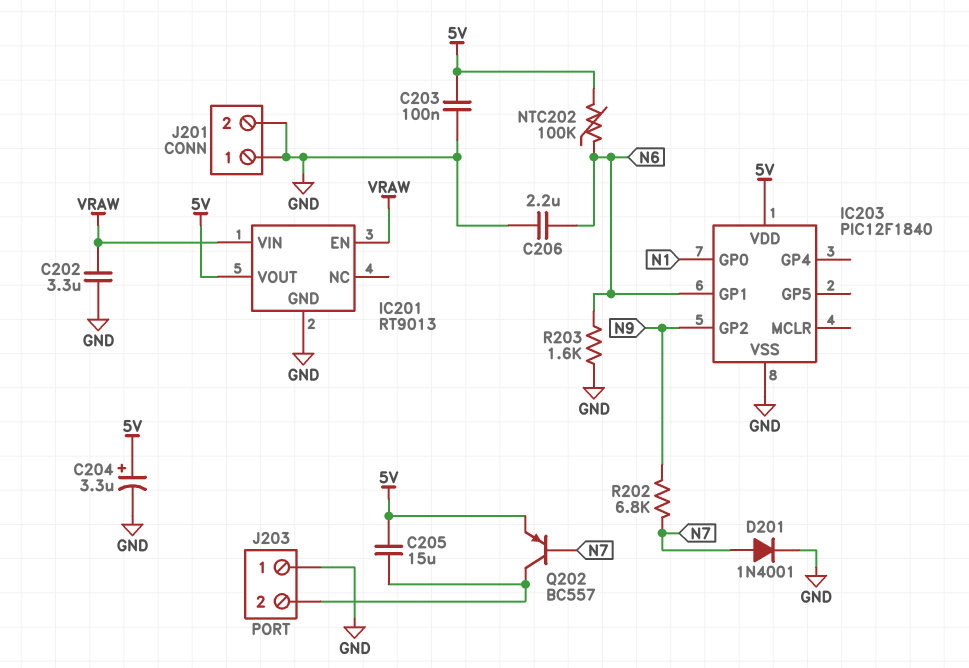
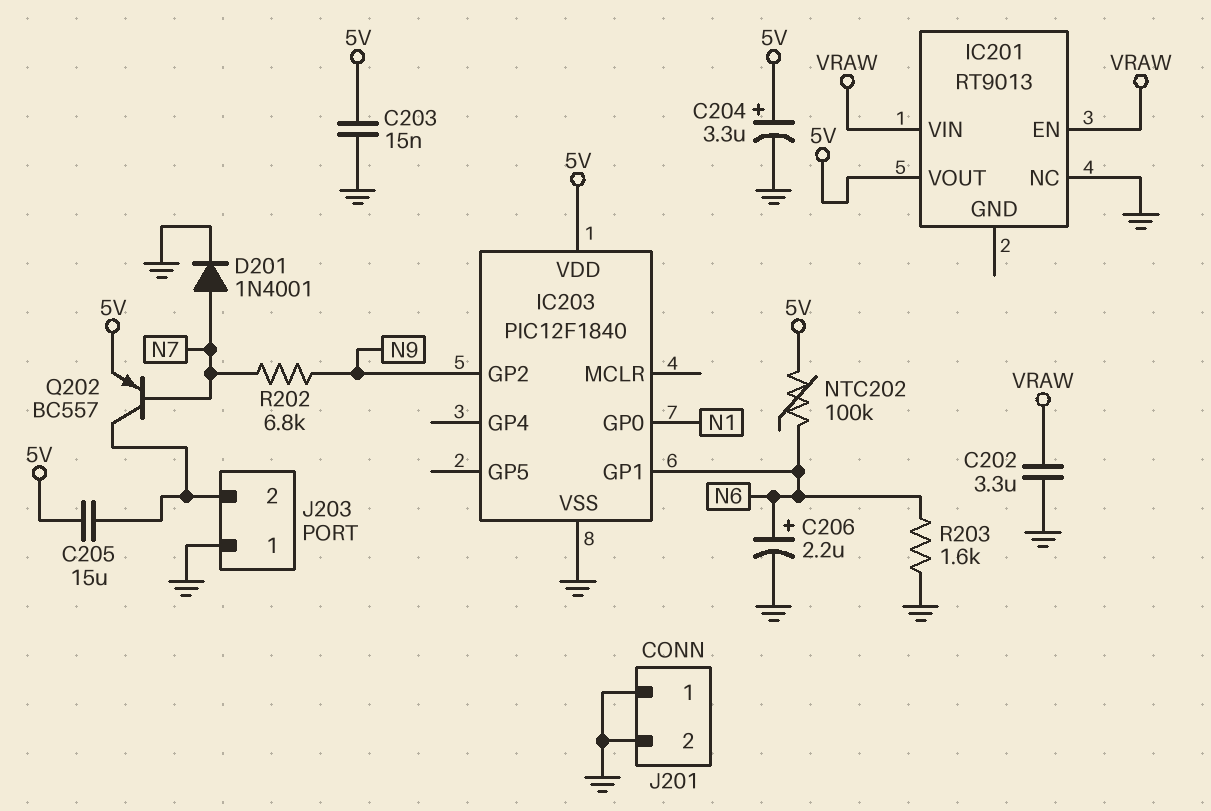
C203: 100nF (5V, GND) -> 15nF (5V, GND)
C206: 2.2uF (GND, N6) -> 2.2uF (plus N6, minus GND)
IC201 pin GND: GND -> none
IC201 pin NC: none -> GND

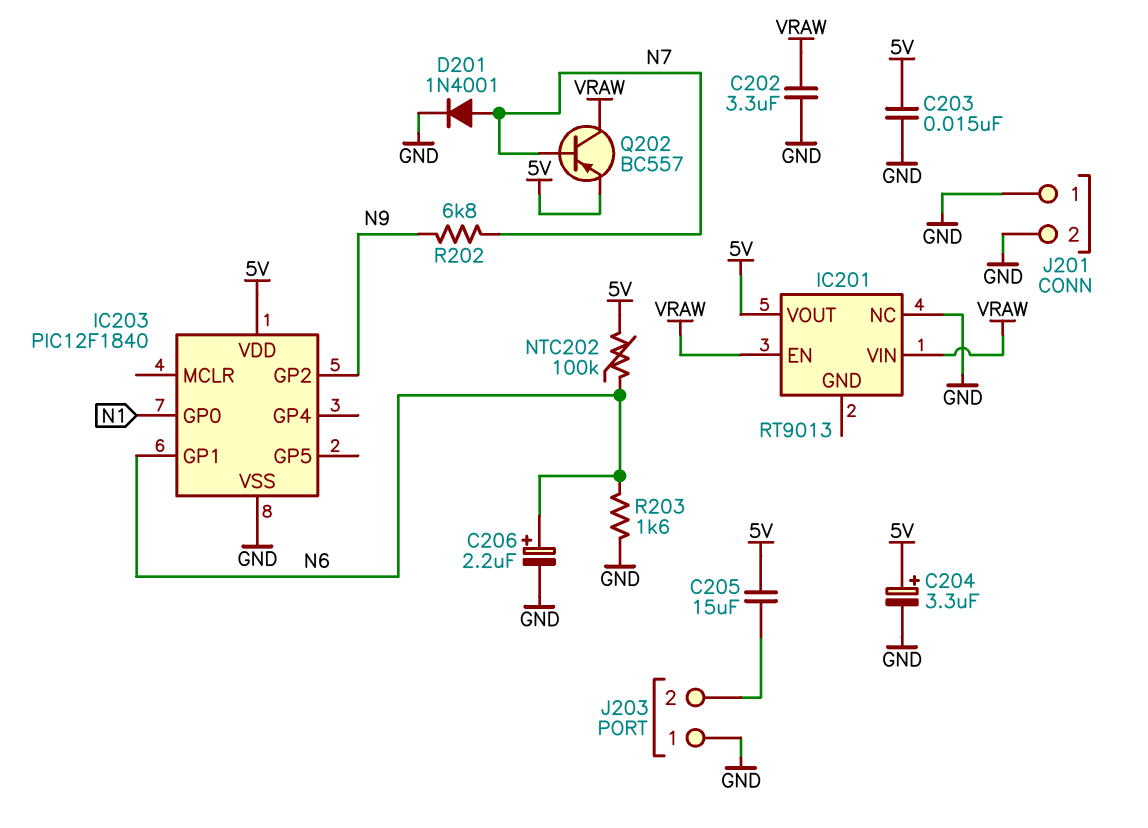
Q202: PNP BC557 (B N7, C J203/2, E 5V) -> PNP BC557 (B N7, C VRAW, E 5V)

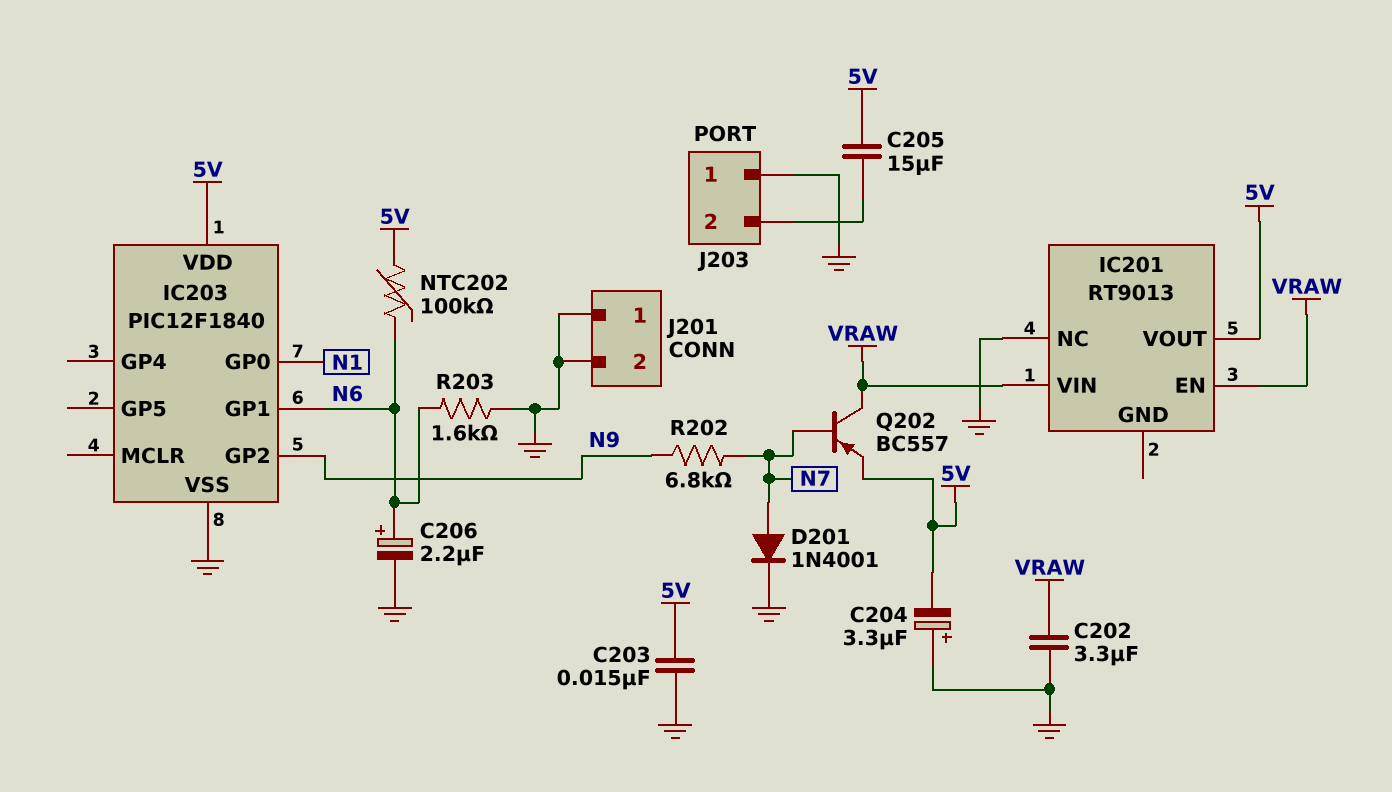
C204: 3.3uF (plus 5V, minus GND) -> 3.3uF (plus GND, minus 5V)

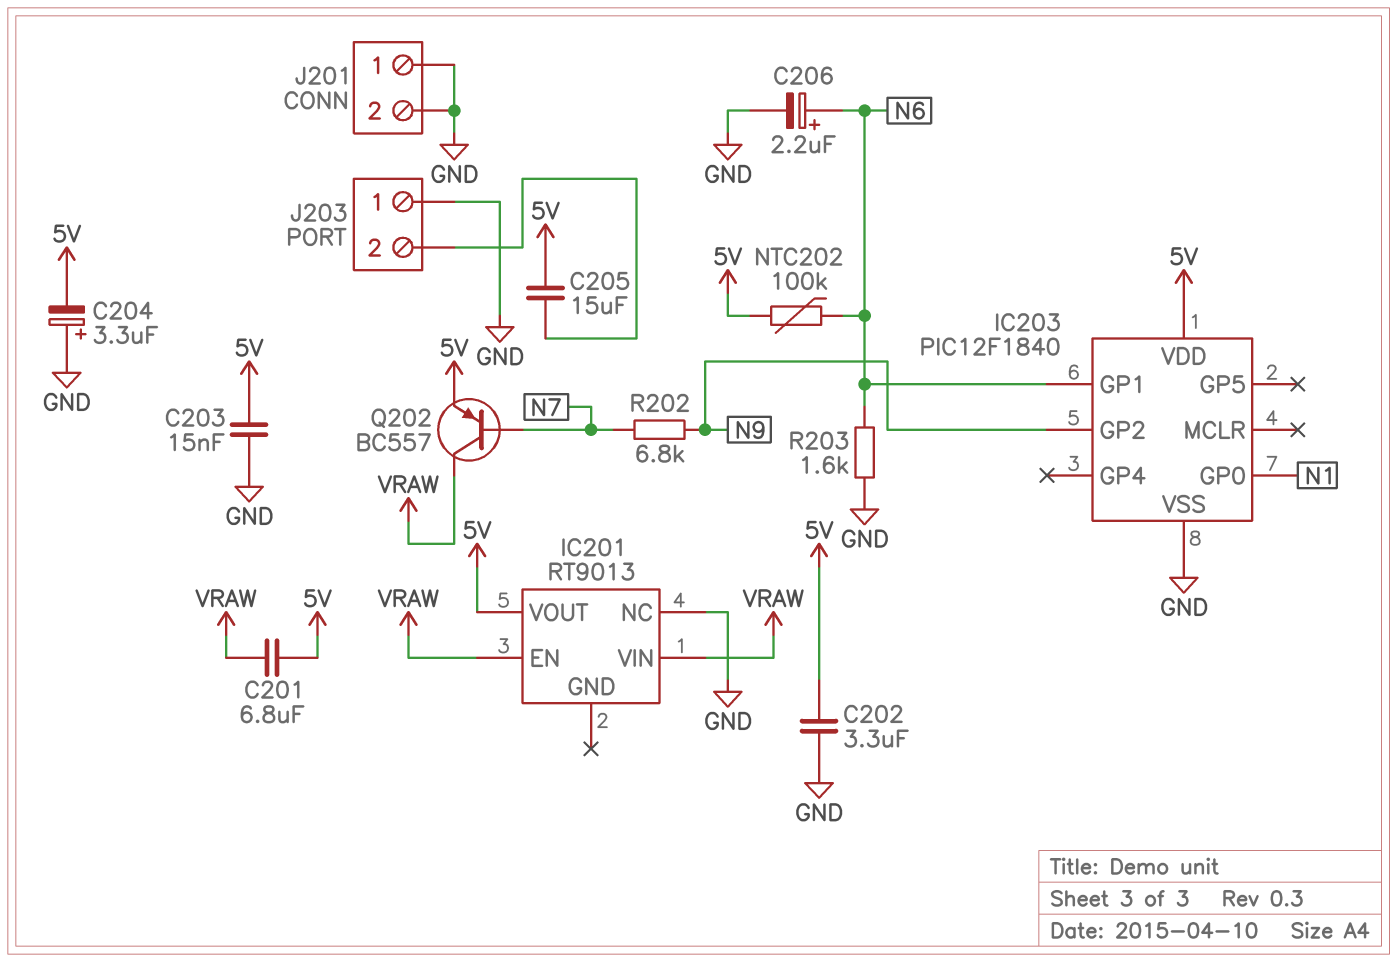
C201: none -> 6.8uF (5V, VRAW)
C202: 3.3uF (GND, VRAW) -> 3.3uF (5V, GND)
D201: diode 1N4001 (A N7, K GND) -> none

